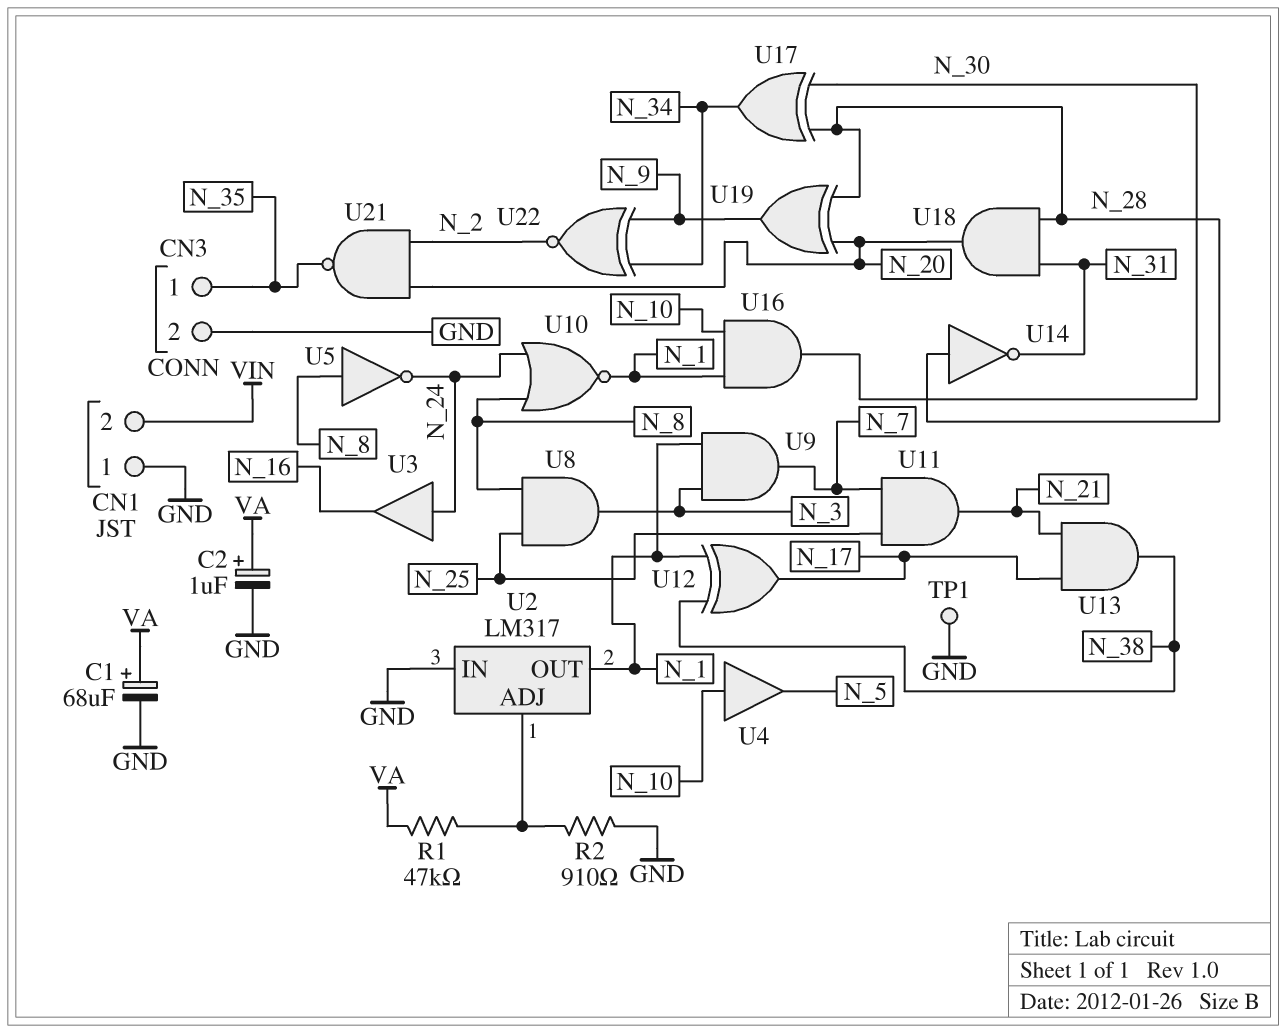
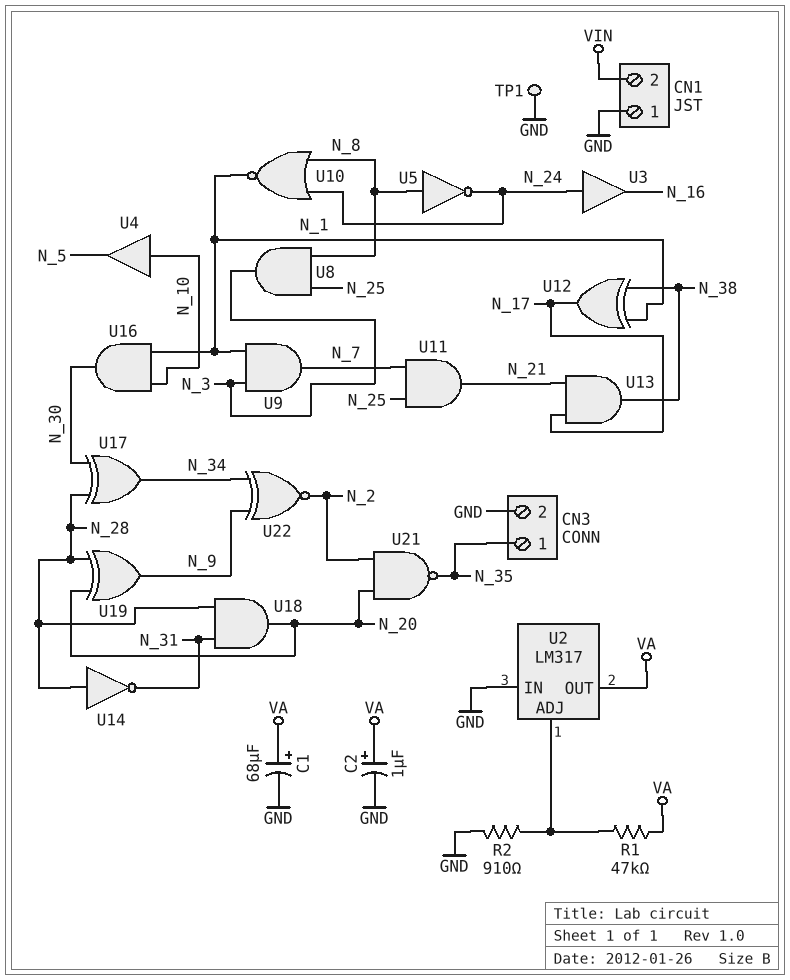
U2 pin OUT: N_1 -> VA

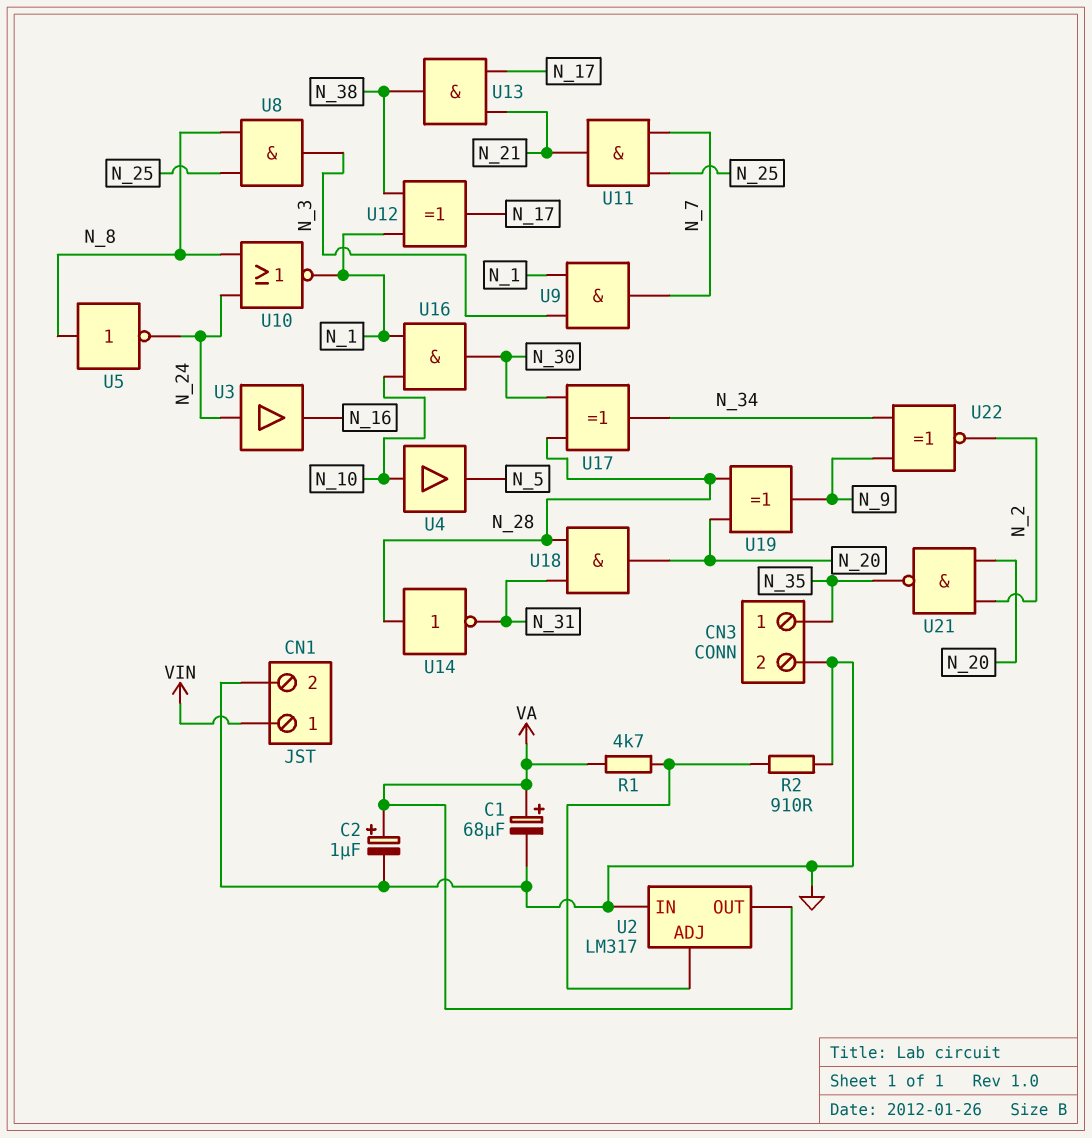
CN1 pin 1: GND -> VIN
CN1 pin 2: VIN -> GND
R1: 47k (U2/ADJ, VA) -> 4.7k (U2/ADJ, VA)
TP1: test point (GND) -> none

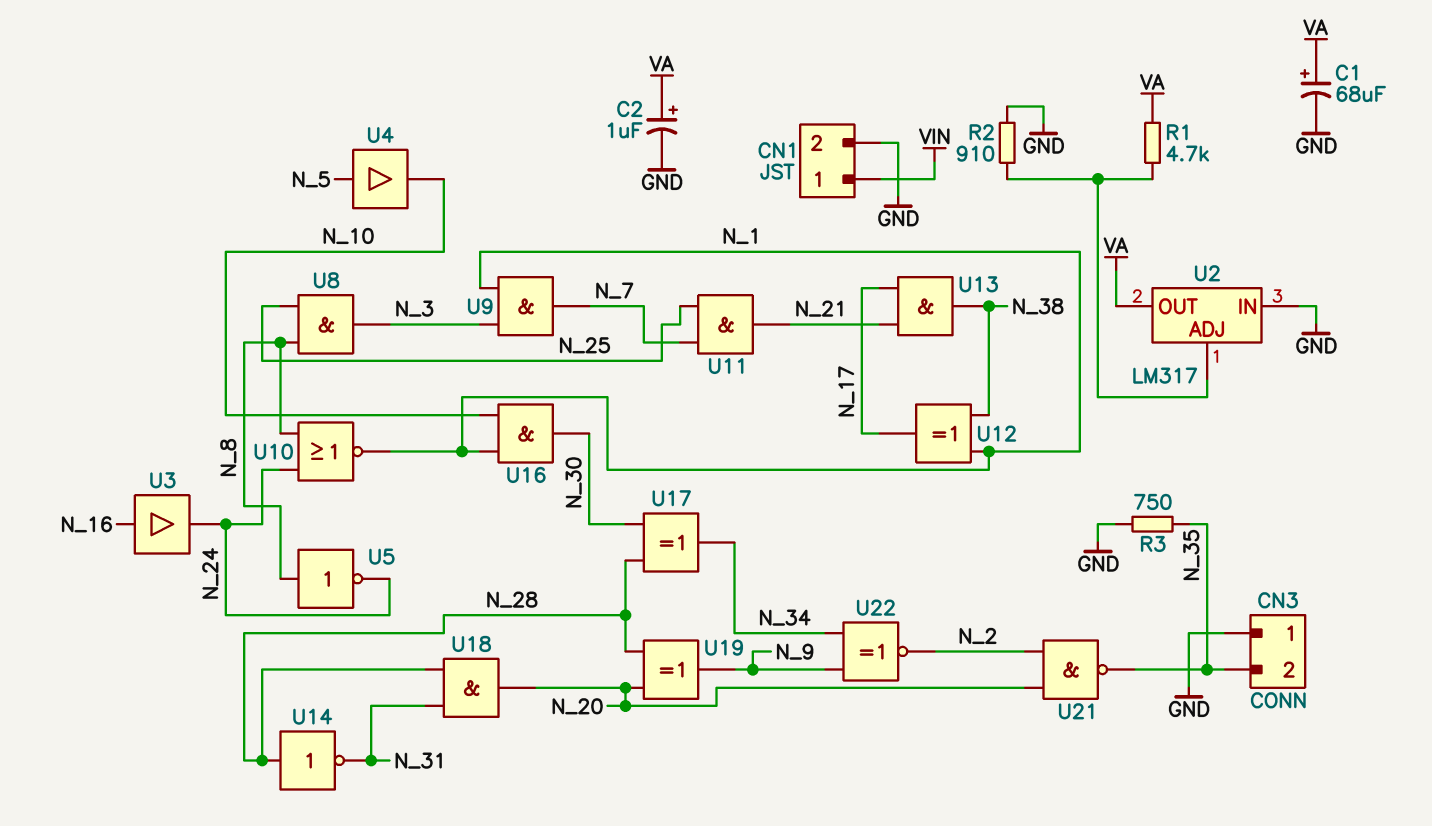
CN3 pin 1: N_35 -> GND
CN3 pin 2: GND -> N_35
R3: none -> 750 (GND, N_35)
U3: buffer (in N_24, out N_16) -> buffer (in N_16, out N_24)
U4: buffer (in N_10, out N_5) -> buffer (in N_5, out N_10)

